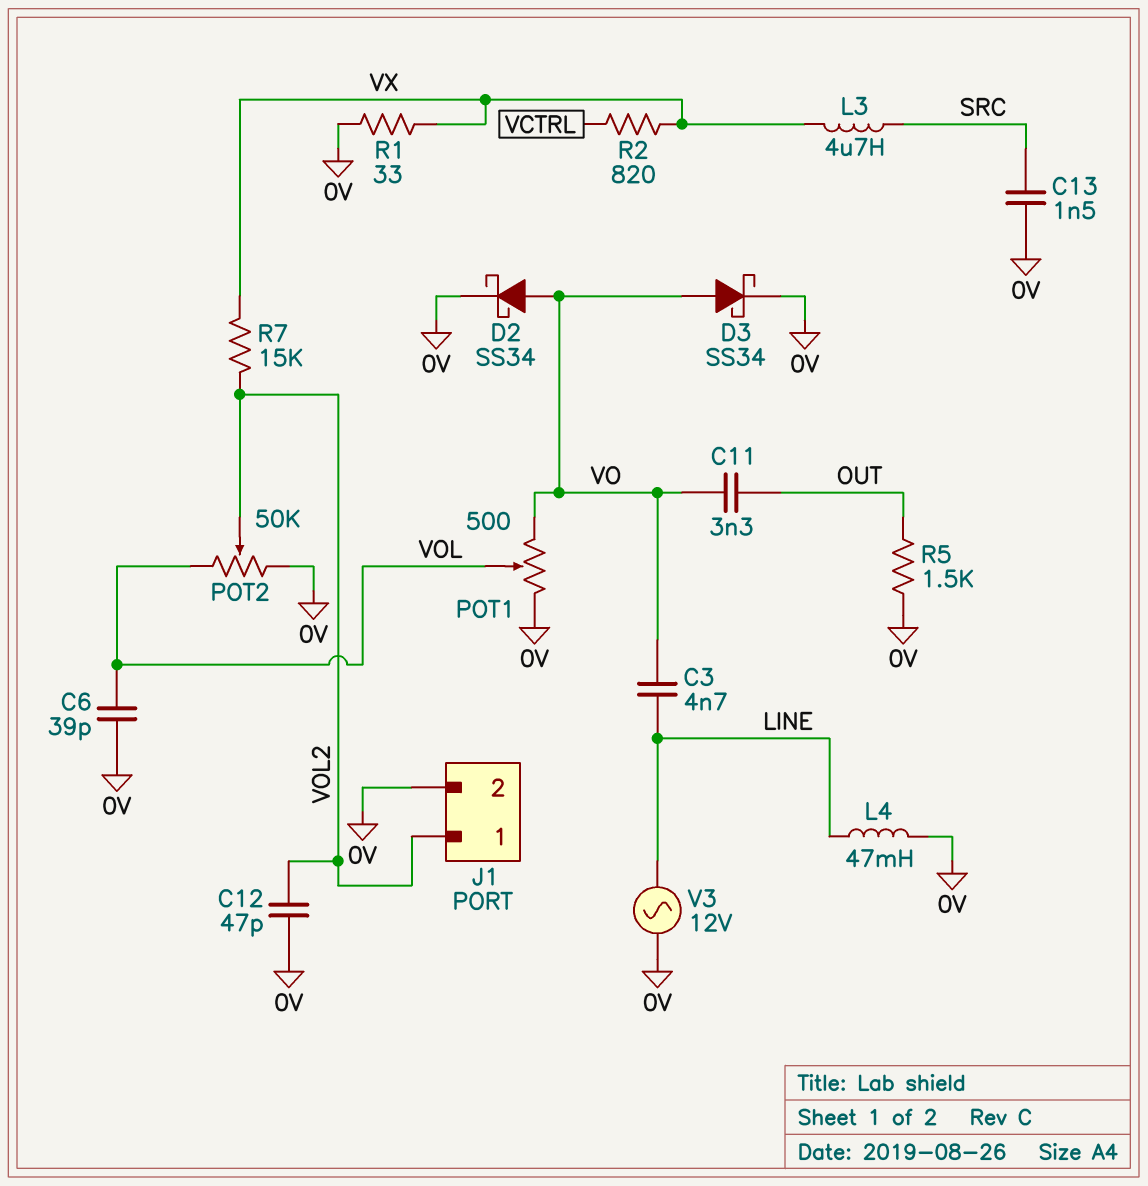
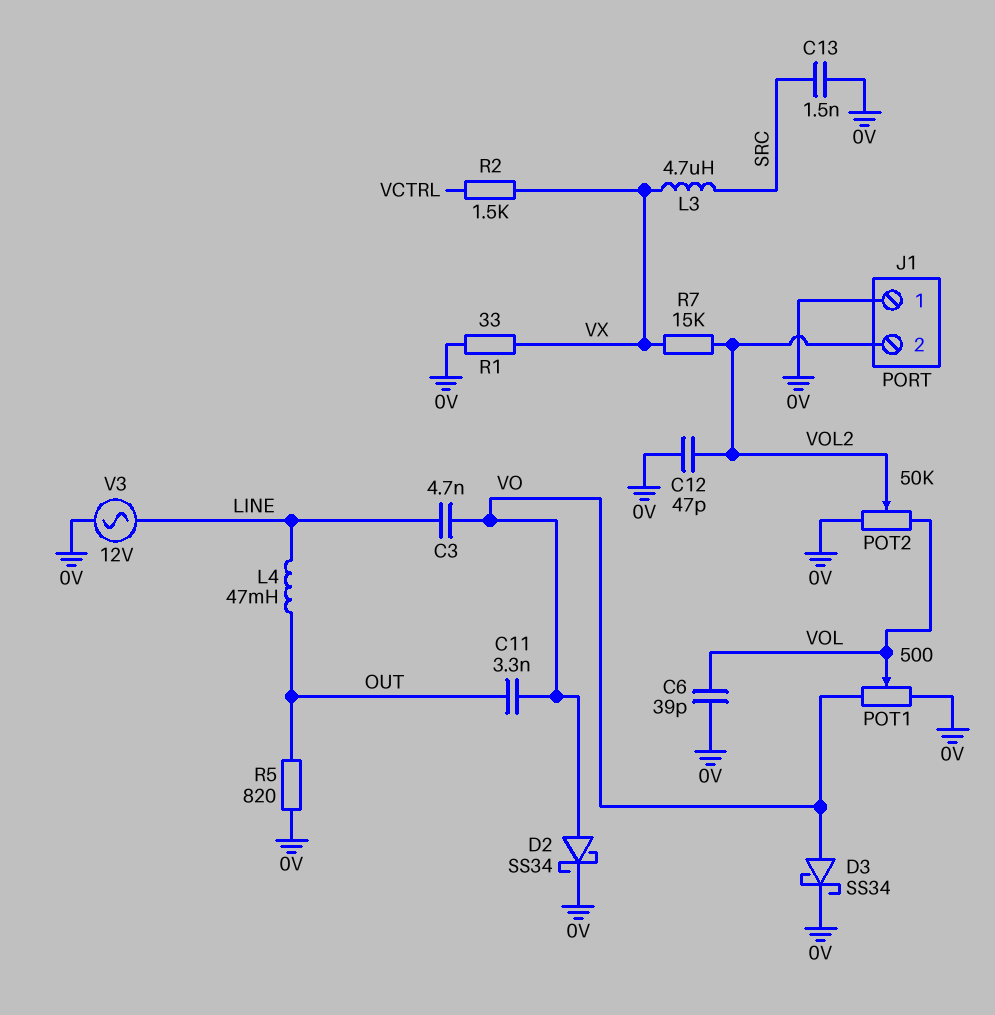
J1 pin 1: VOL2 -> 0V
J1 pin 2: 0V -> VOL2
L4: 47mH (0V, LINE) -> 47mH (LINE, OUT)
R2: 820 (VCTRL, VX) -> 1.5k (VCTRL, VX)
R5: 1.5k (0V, OUT) -> 820 (0V, OUT)

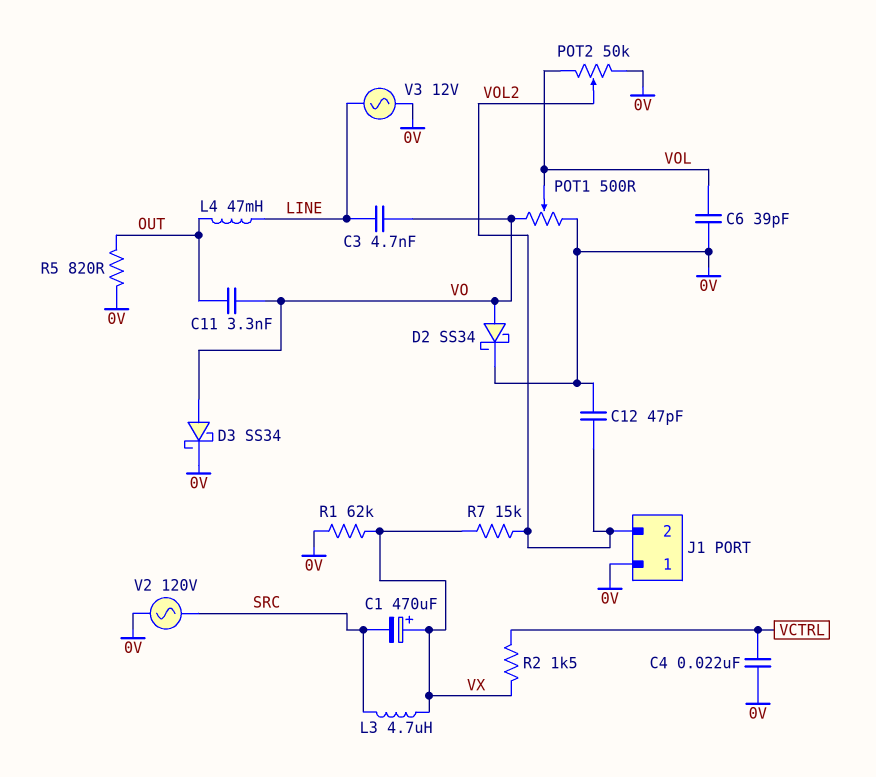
C1: none -> 470uF (plus VX, minus SRC)
C4: none -> 22nF (0V, VCTRL)
C13: 1.5nF (0V, SRC) -> none
R1: 33 (0V, VX) -> 62k (0V, VX)
V2: none -> AC 120V (0V, SRC)

